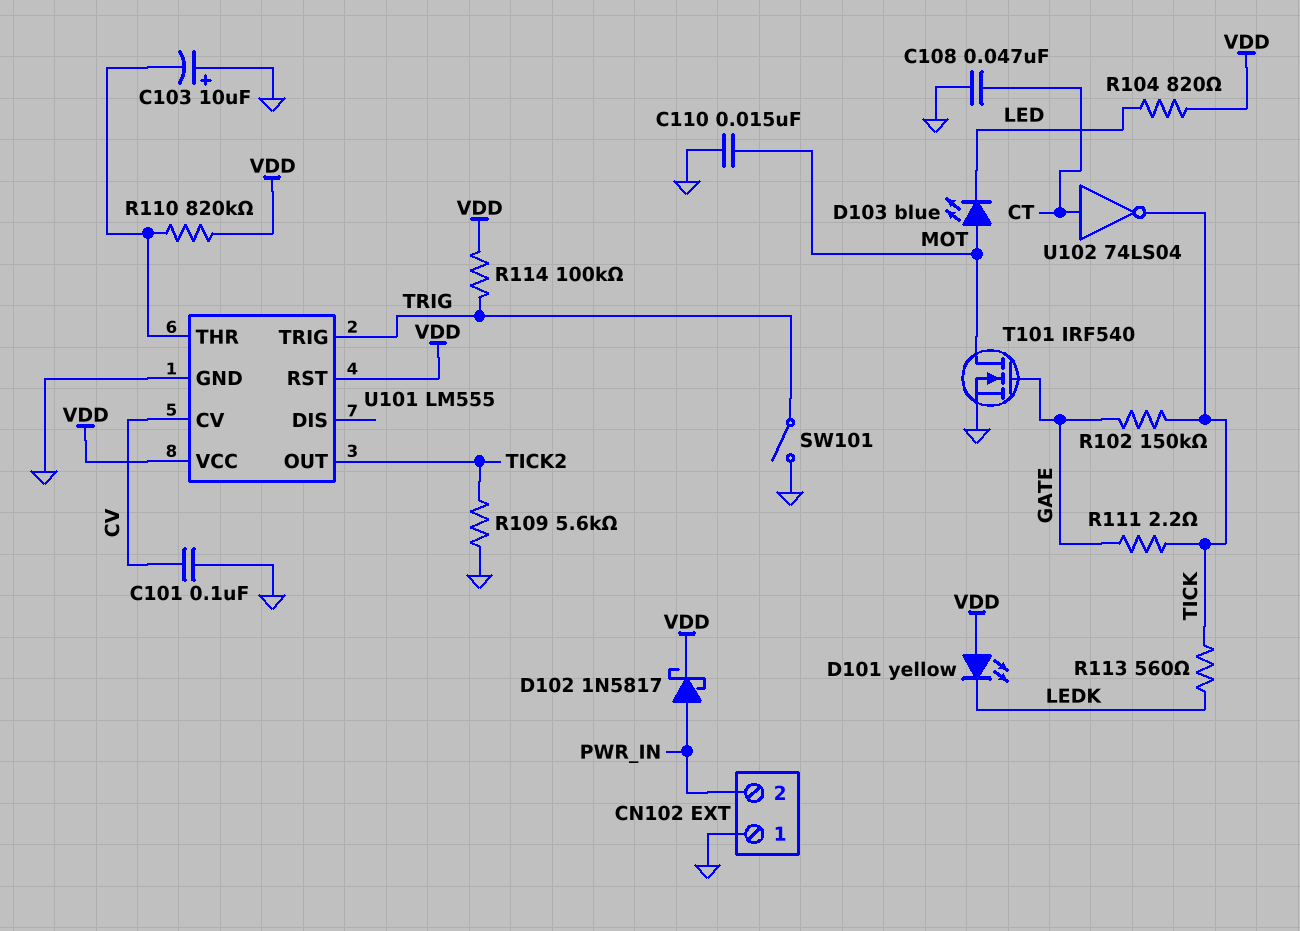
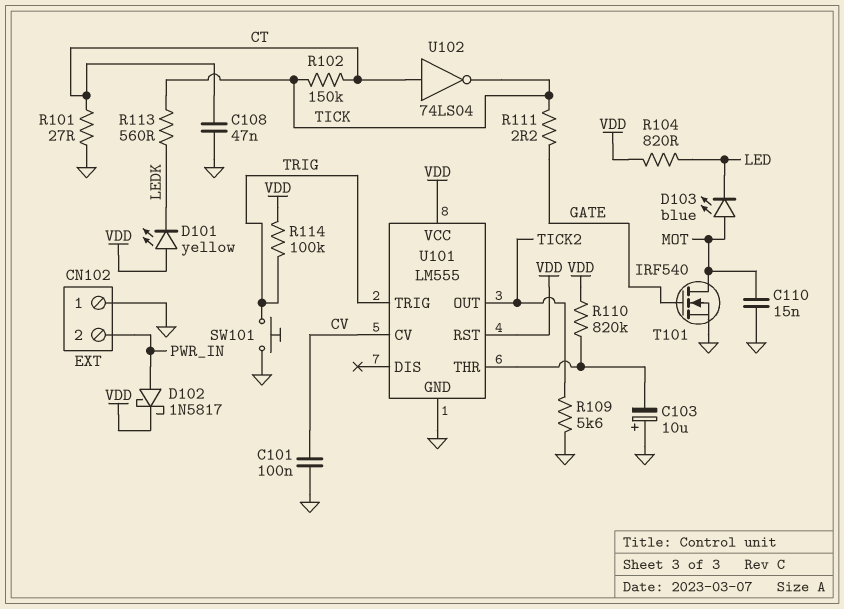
R101: none -> 27 (CT, GND)
R102: 150k (GATE, TICK) -> 150k (CT, TICK)
SW101: switch (GND, TRIG) -> button (GND, TRIG)

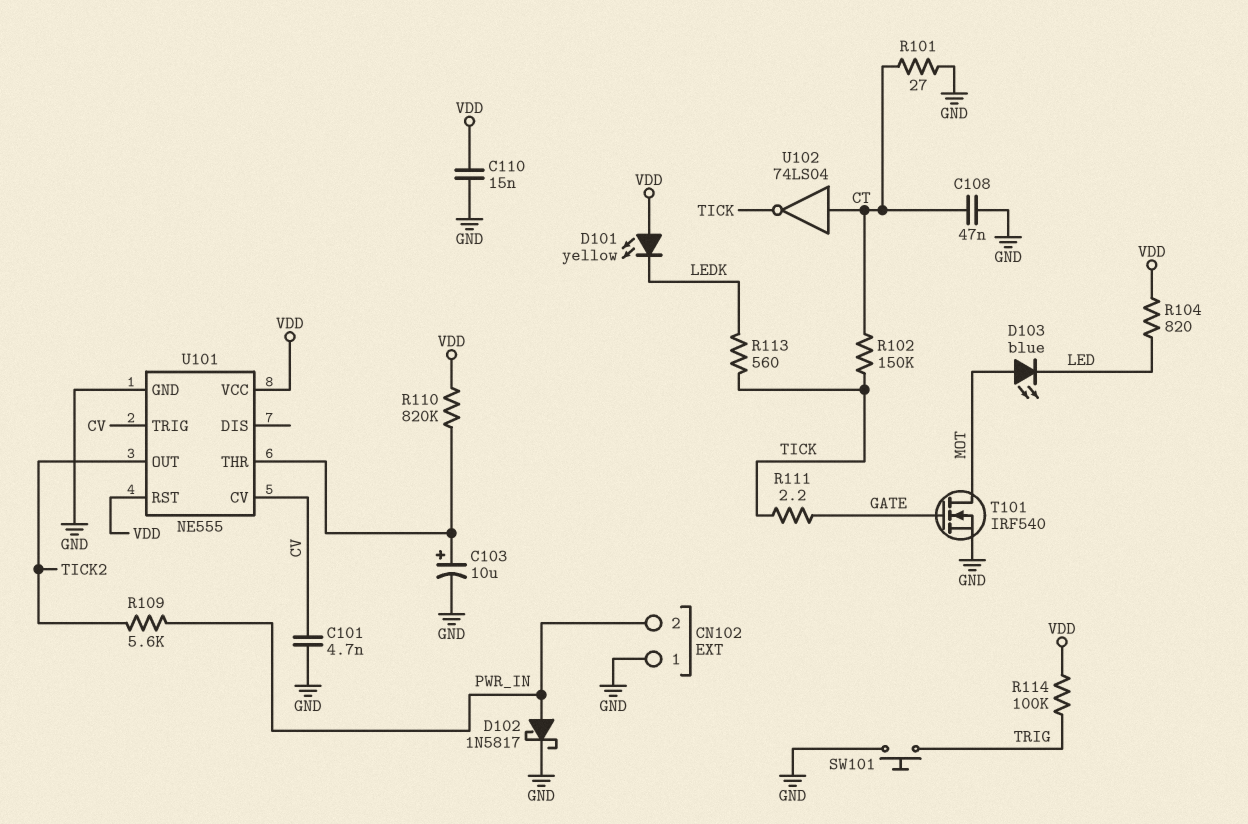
C101: 100nF (CV, GND) -> 4.7nF (CV, GND)
C103: 10uF (plus GND, minus U101/THR) -> 10uF (plus U101/THR, minus GND)
C110: 15nF (GND, MOT) -> 15nF (GND, VDD)
D102: schottky 1N5817 (A PWR_IN, K VDD) -> schottky 1N5817 (A PWR_IN, K GND)
R109: 5.6k (GND, TICK2) -> 5.6k (PWR_IN, TICK2)
U101: LM555 -> NE555
U101 pin TRIG: TRIG -> CV

